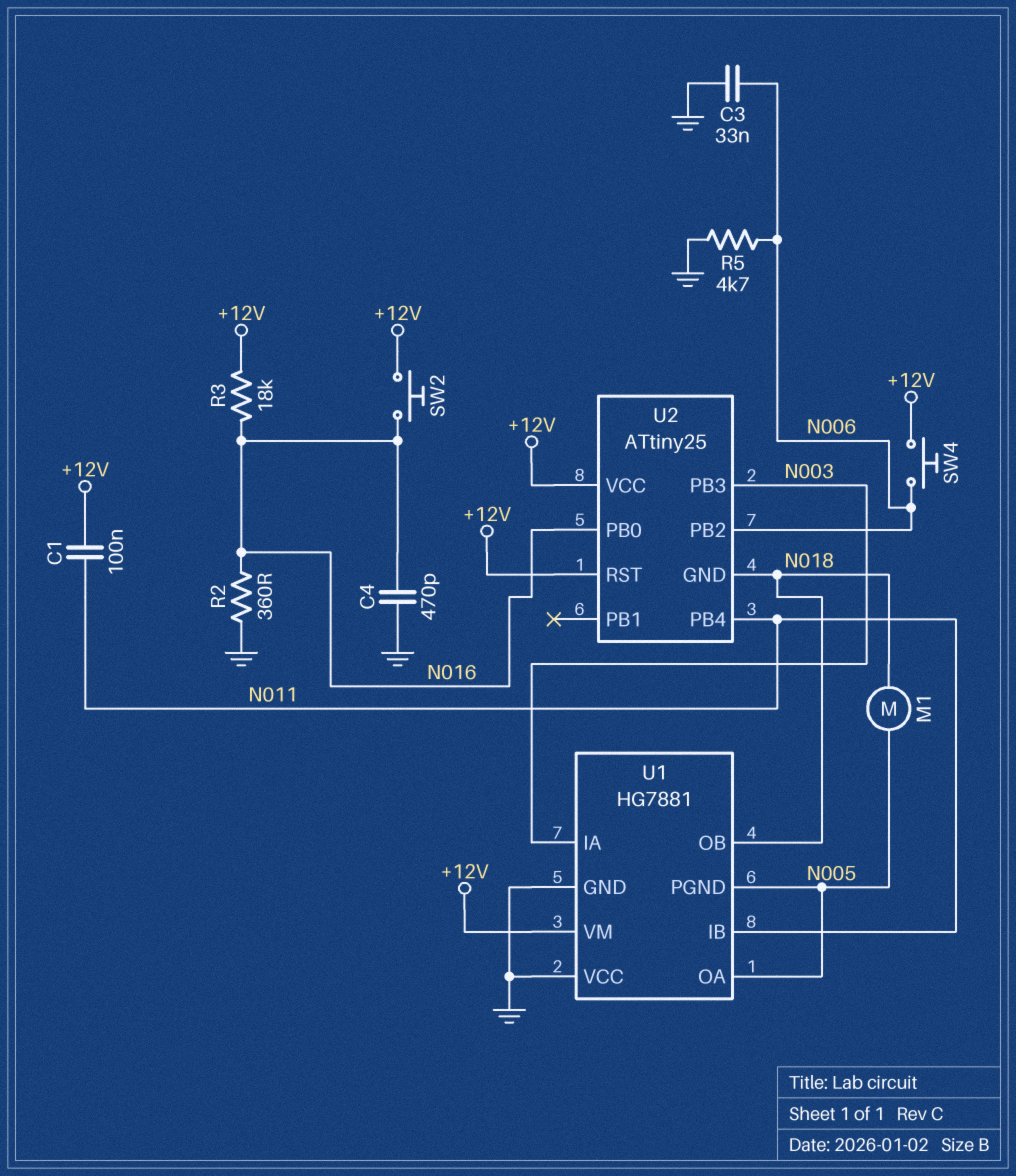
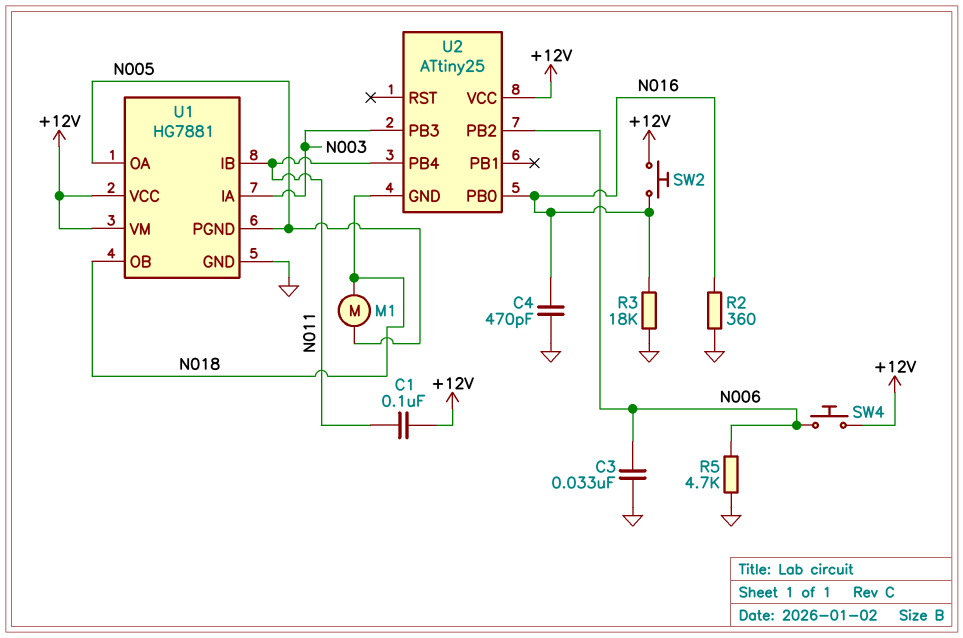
R3: 18k (+12V, N016) -> 18k (GND, N016)
U1 pin VCC: GND -> +12V
U2 pin RST: +12V -> none

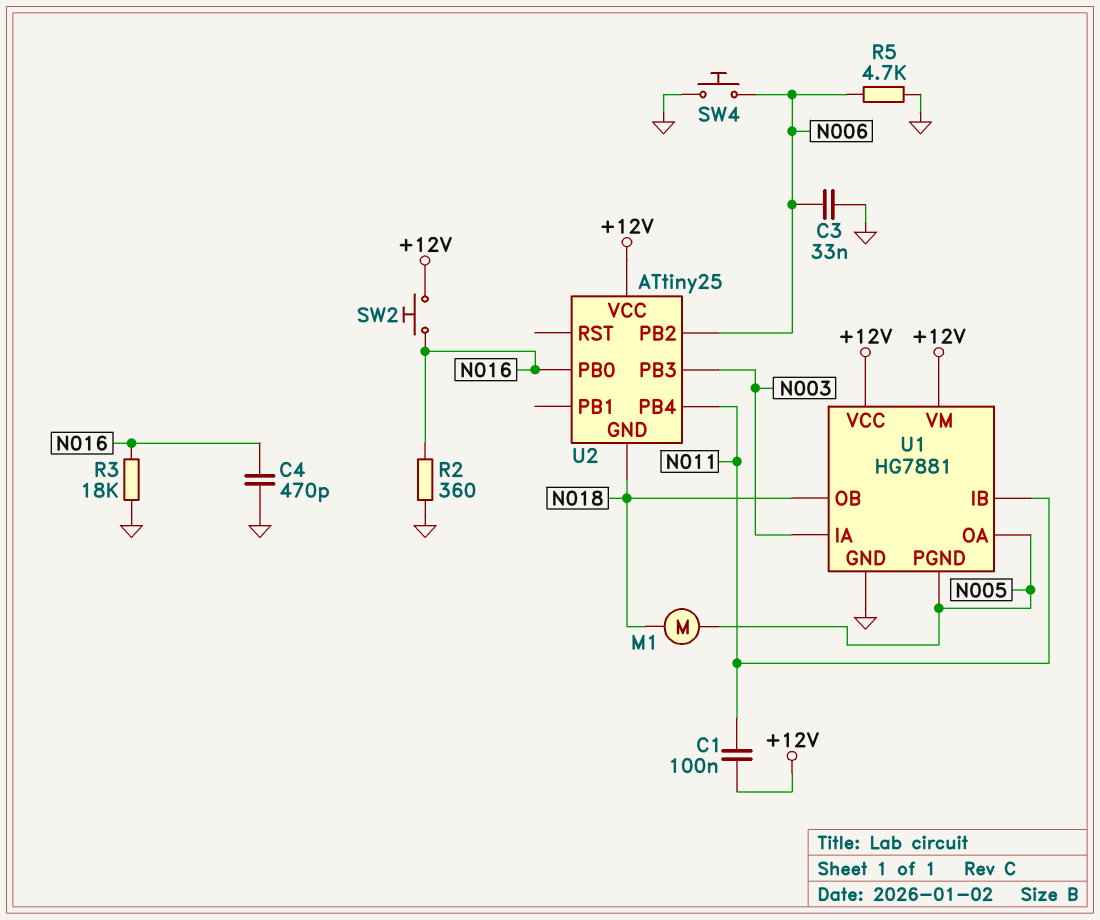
SW4: button (+12V, N006) -> button (GND, N006)

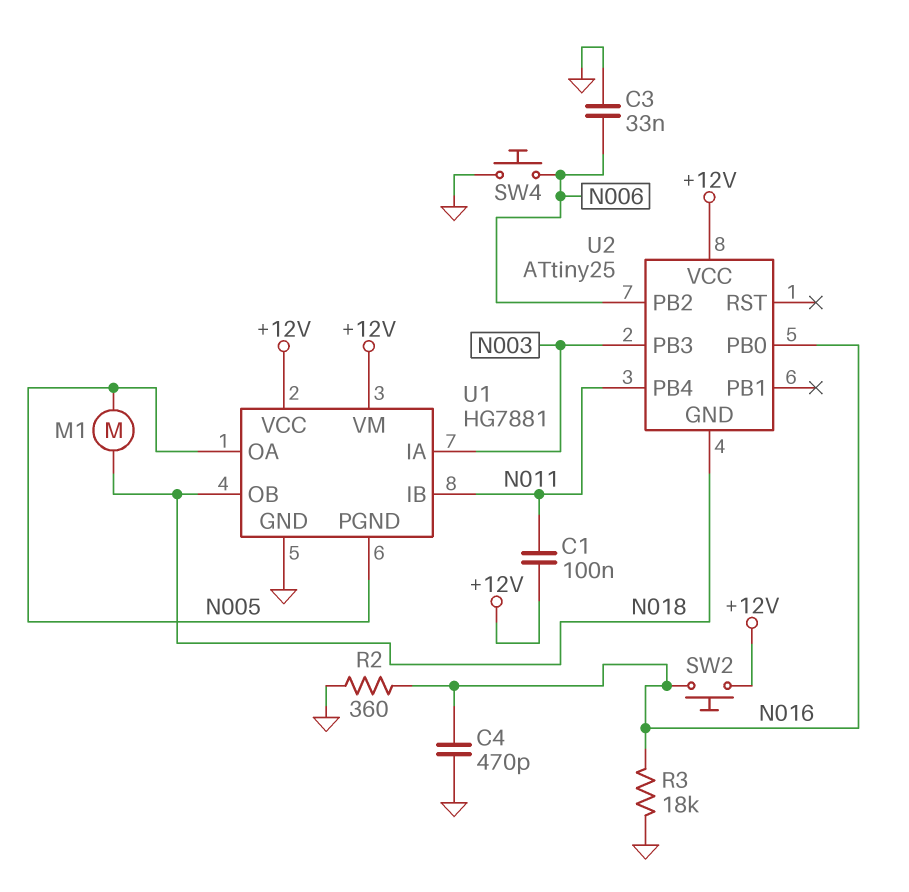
R5: 4.7k (GND, N006) -> none

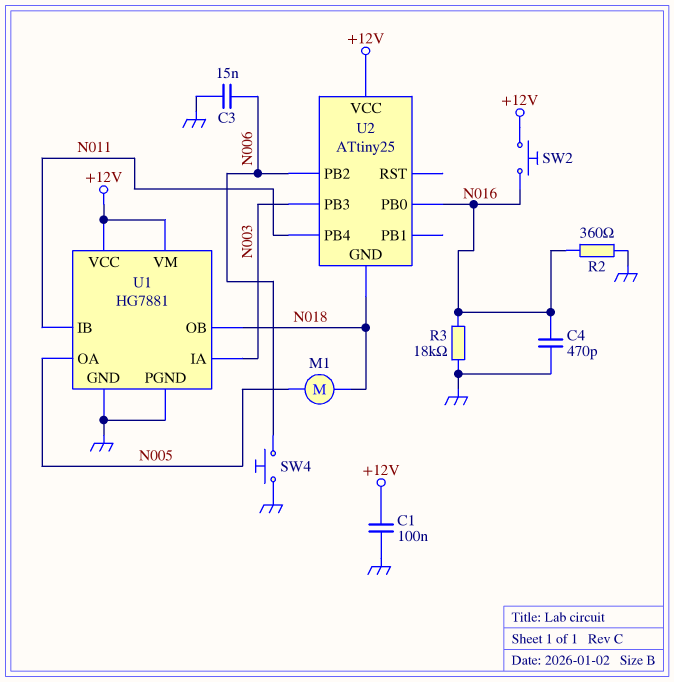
C1: 100nF (+12V, N011) -> 100nF (+12V, GND)
C3: 33nF (GND, N006) -> 15nF (GND, N006)
U1 pin PGND: N005 -> GND

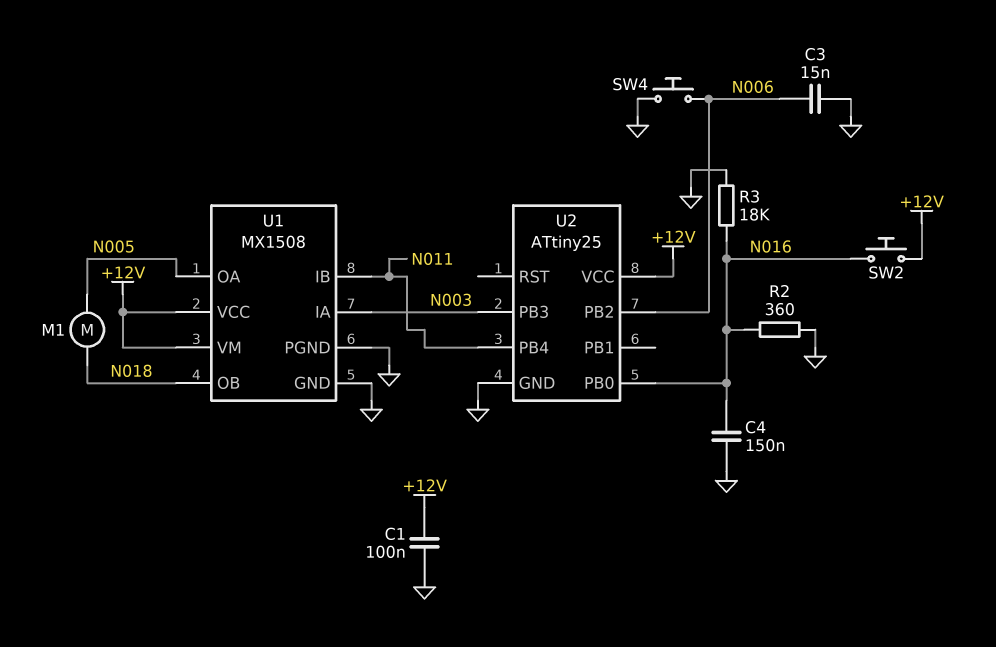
C4: 470pF (GND, N016) -> 150nF (GND, N016)
U1: HG7881 -> MX1508
U2 pin GND: N018 -> GND

